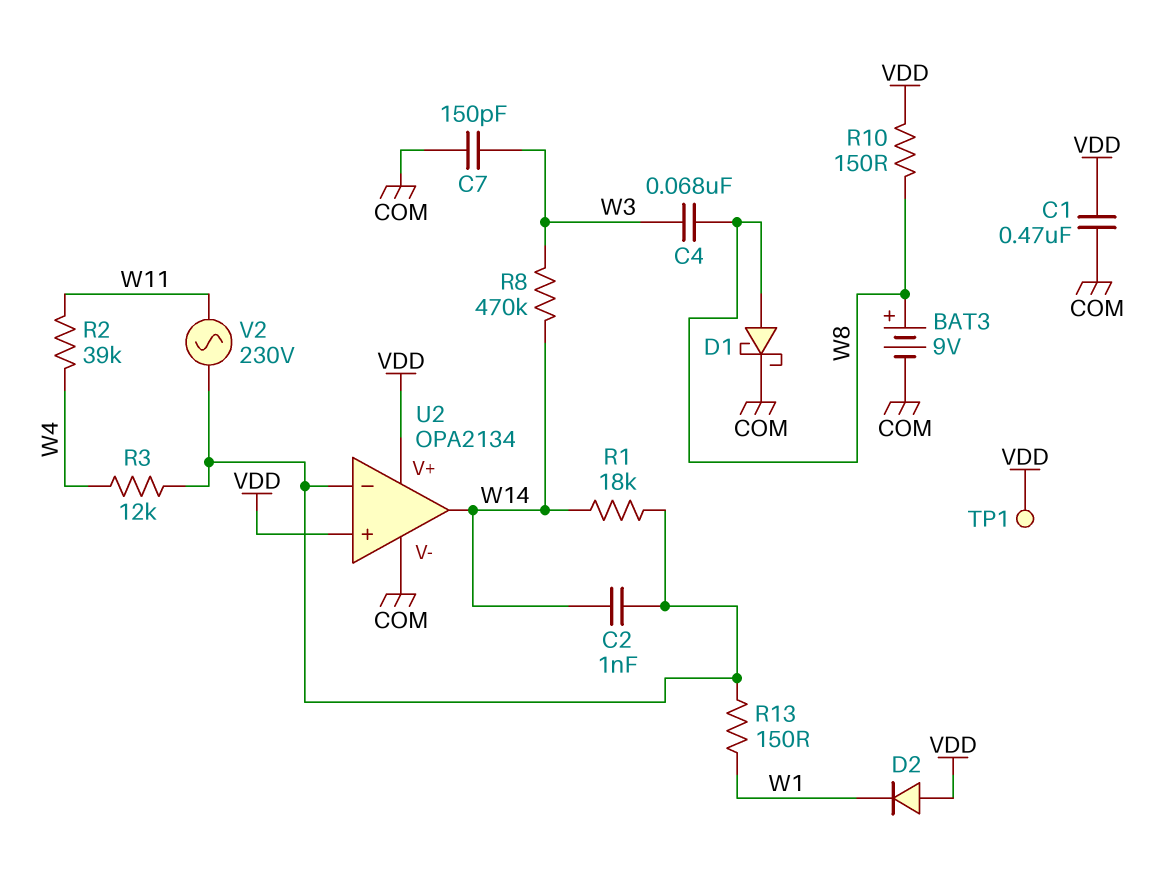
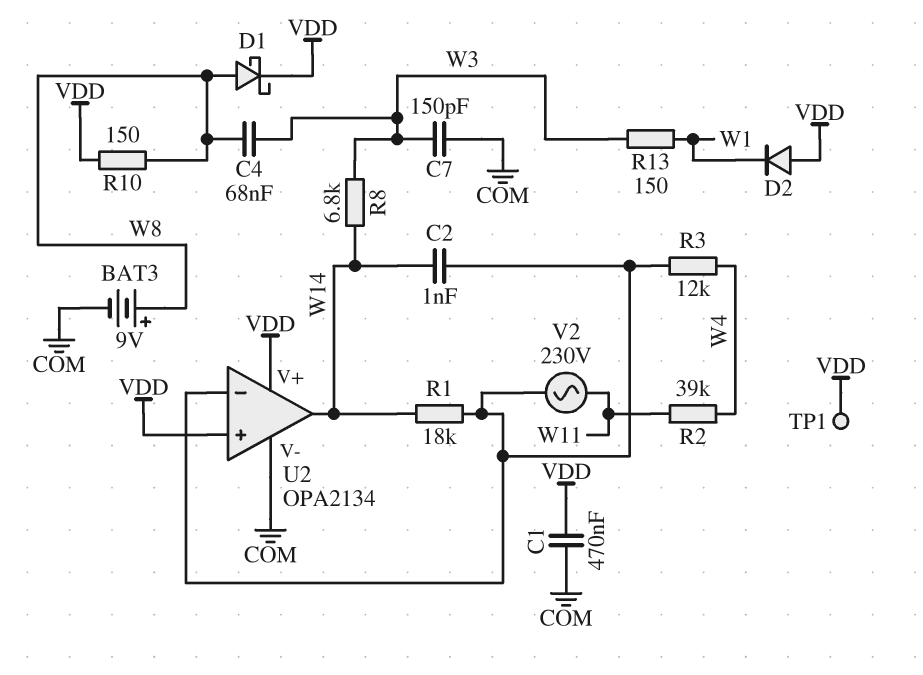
D1: schottky (A W8, K COM) -> schottky (A W8, K VDD)
R8: 470k (W3, W14) -> 6.8k (W3, W14)
R13: 150 (U2/in-, W1) -> 150 (W1, W3)

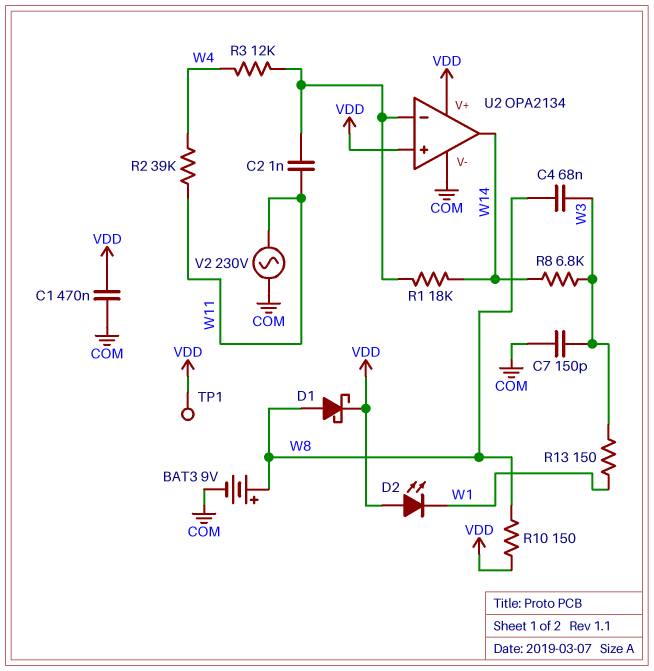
C2: 1nF (U2/in-, W14) -> 1nF (U2/in-, W11)
D2: diode (A VDD, K W1) -> LED (A VDD, K W1)
V2: AC 230V (U2/in-, W11) -> AC 230V (COM, W11)

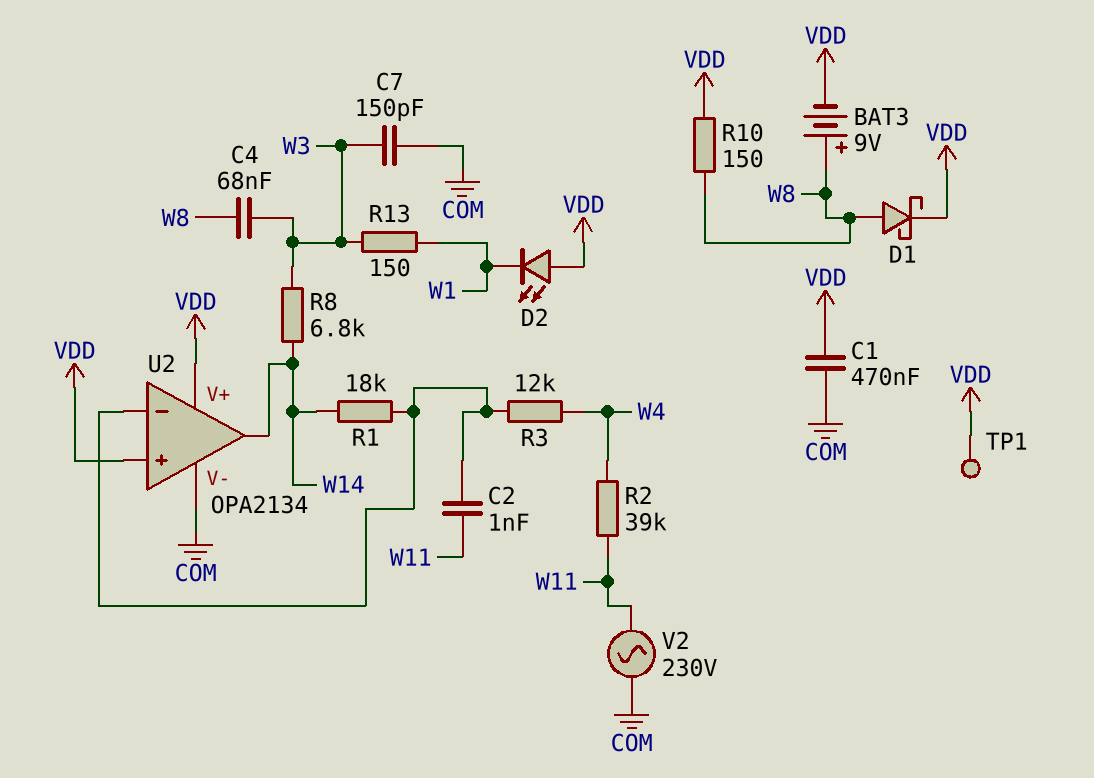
BAT3: 9V (plus W8, minus COM) -> 9V (plus W8, minus VDD)

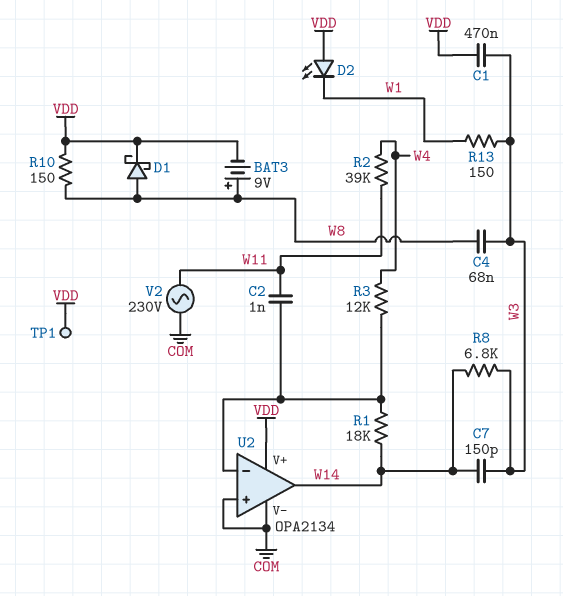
C1: 470nF (COM, VDD) -> 470nF (VDD, W3)
C7: 150pF (COM, W3) -> 150pF (W3, W14)
U2 pin in+: VDD -> COM

